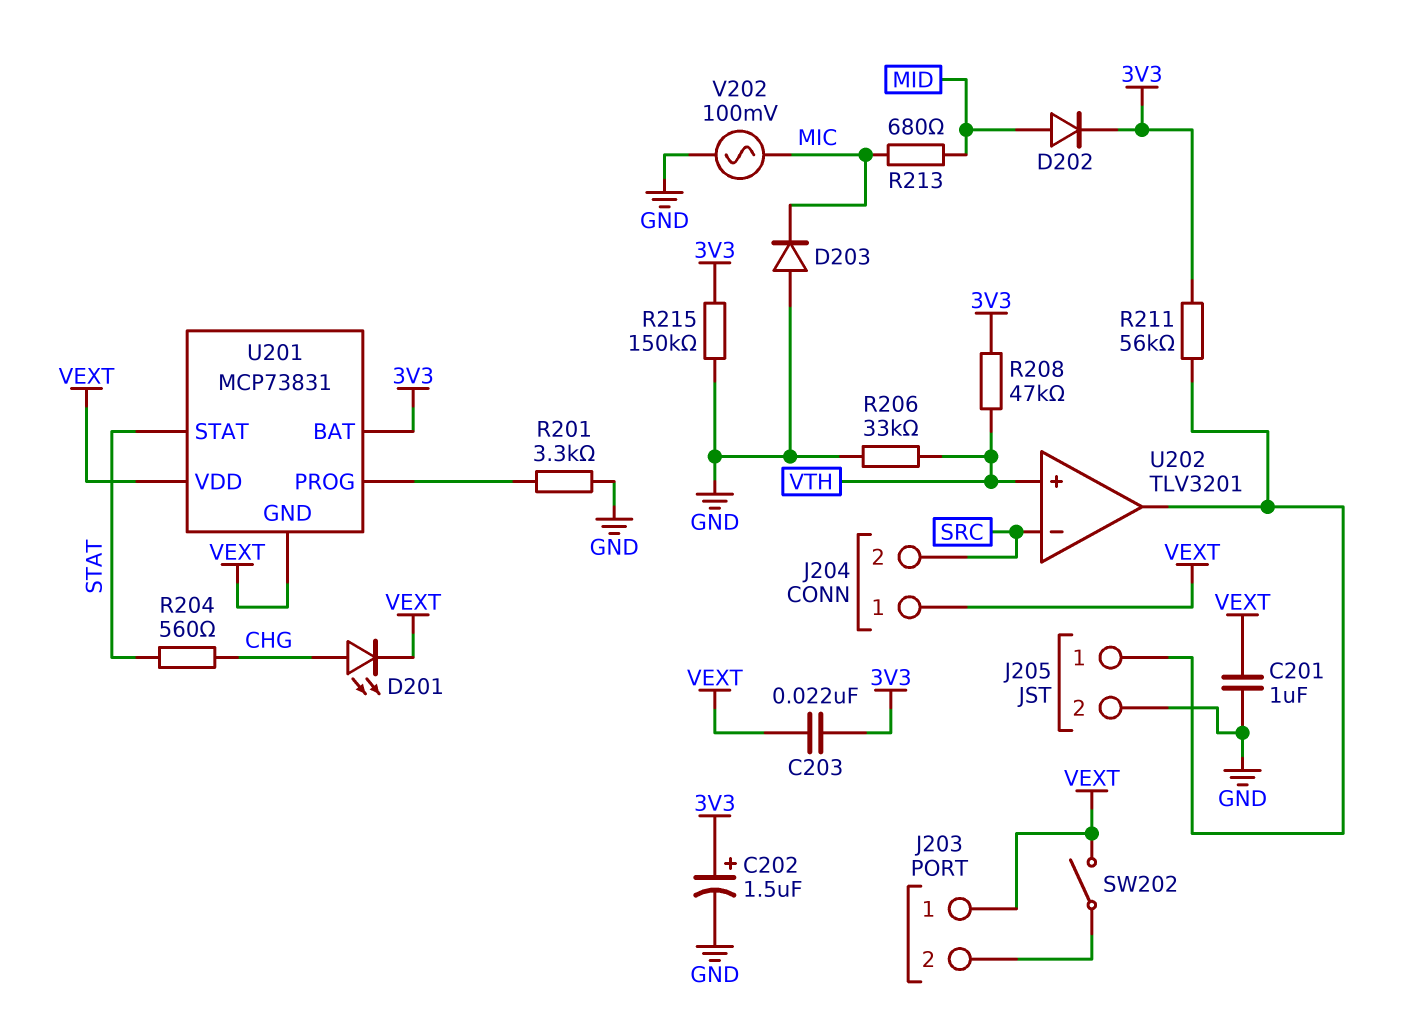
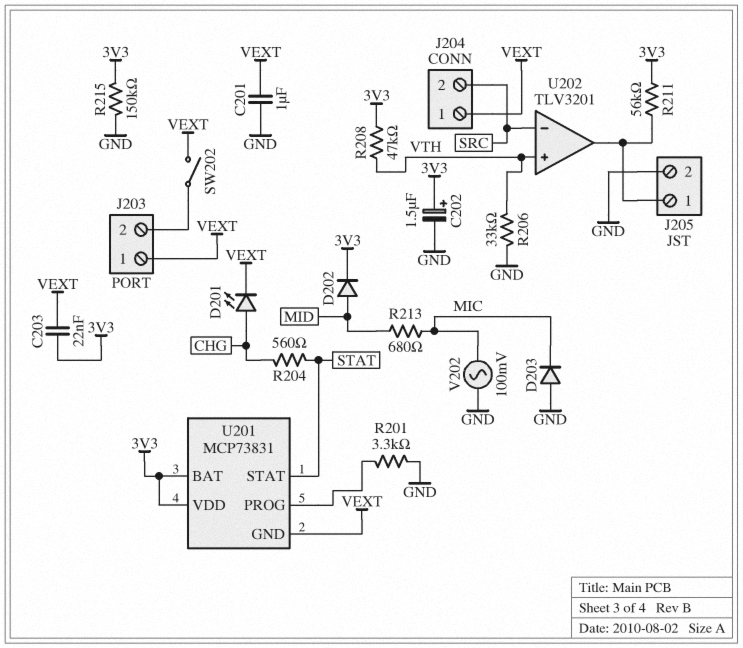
U201 pin VDD: VEXT -> 3V3

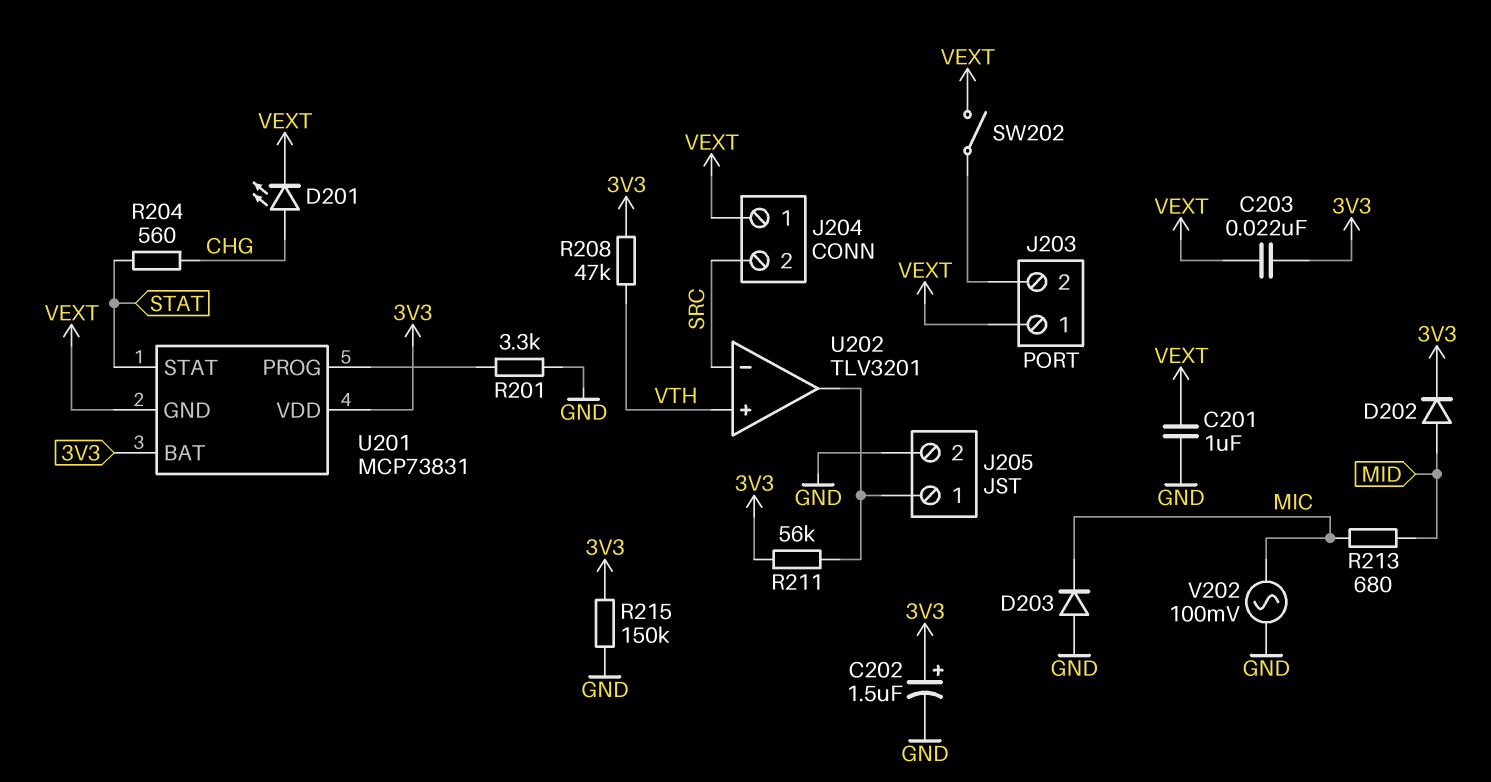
R206: 33k (GND, VTH) -> none

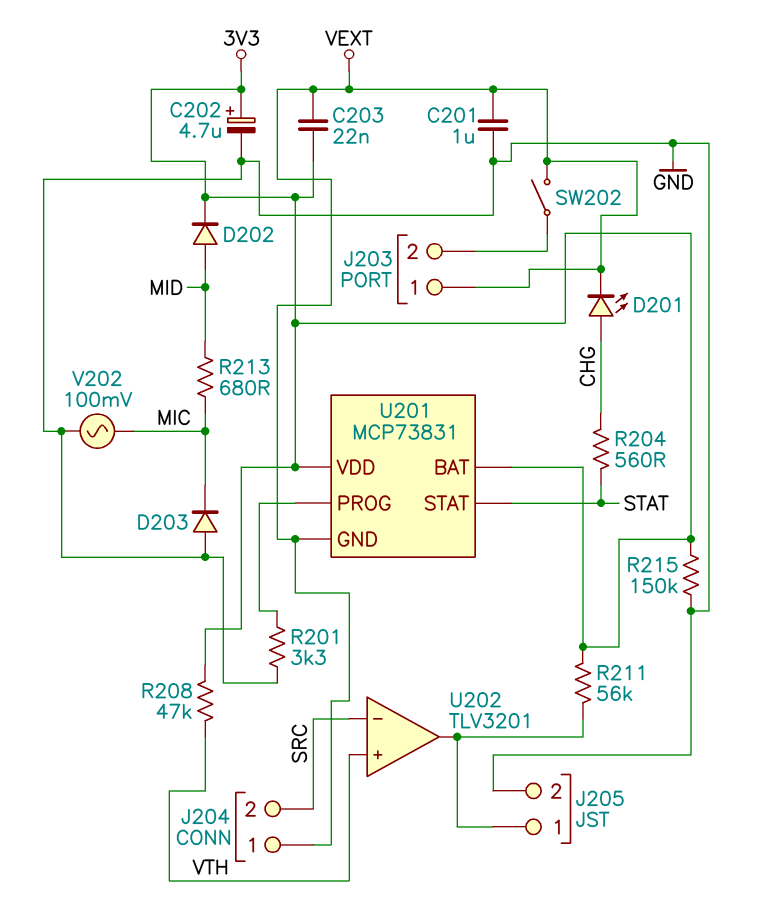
C202: 1.5uF (plus 3V3, minus GND) -> 4.7uF (plus 3V3, minus GND)

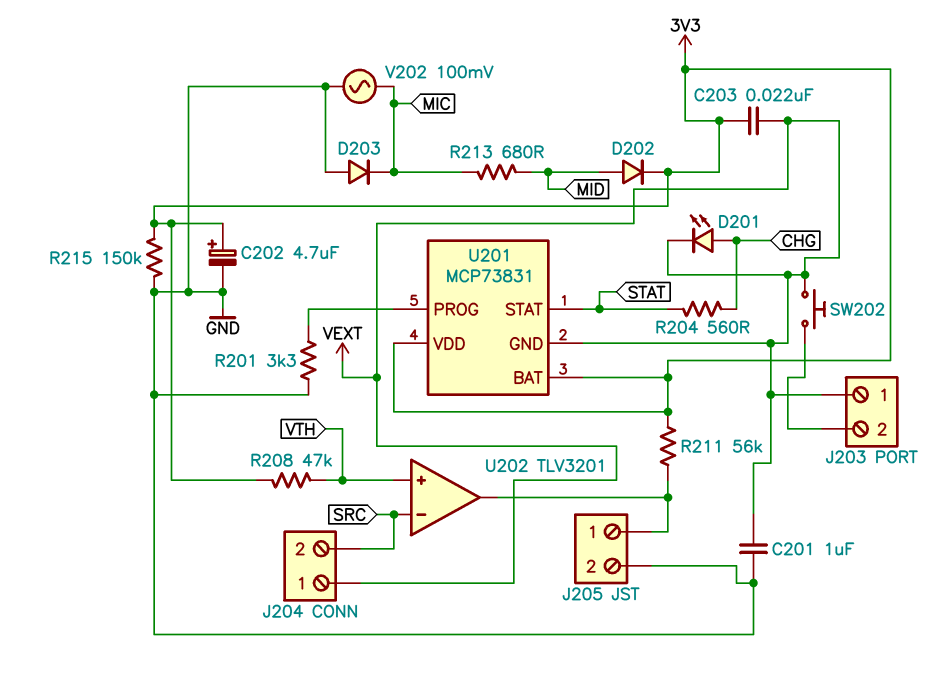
SW202: switch (J203/2, VEXT) -> button (J203/2, VEXT)

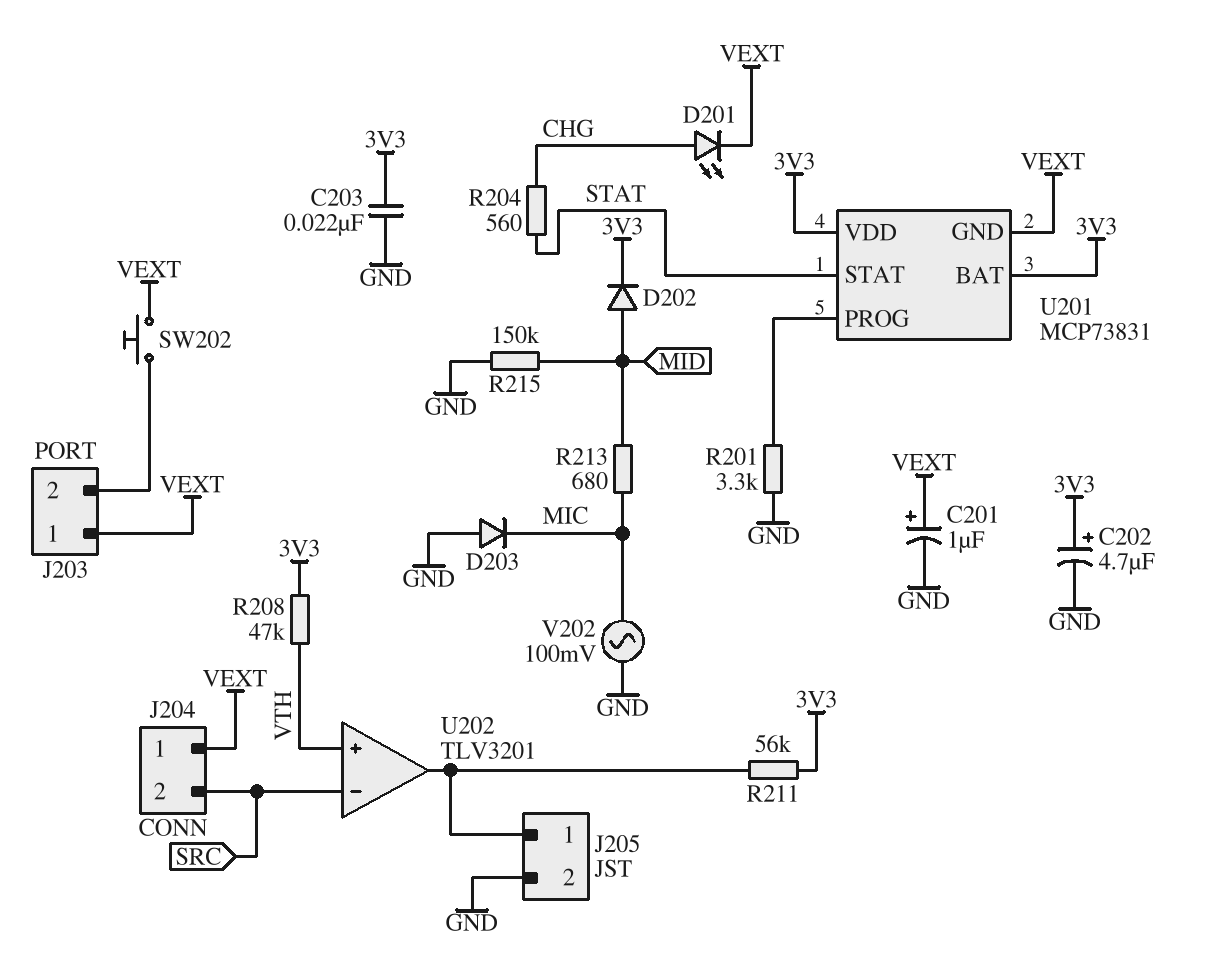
C201: 1uF (GND, VEXT) -> 1uF (plus VEXT, minus GND)
C203: 22nF (3V3, VEXT) -> 22nF (3V3, GND)
R215: 150k (3V3, GND) -> 150k (GND, MID)

